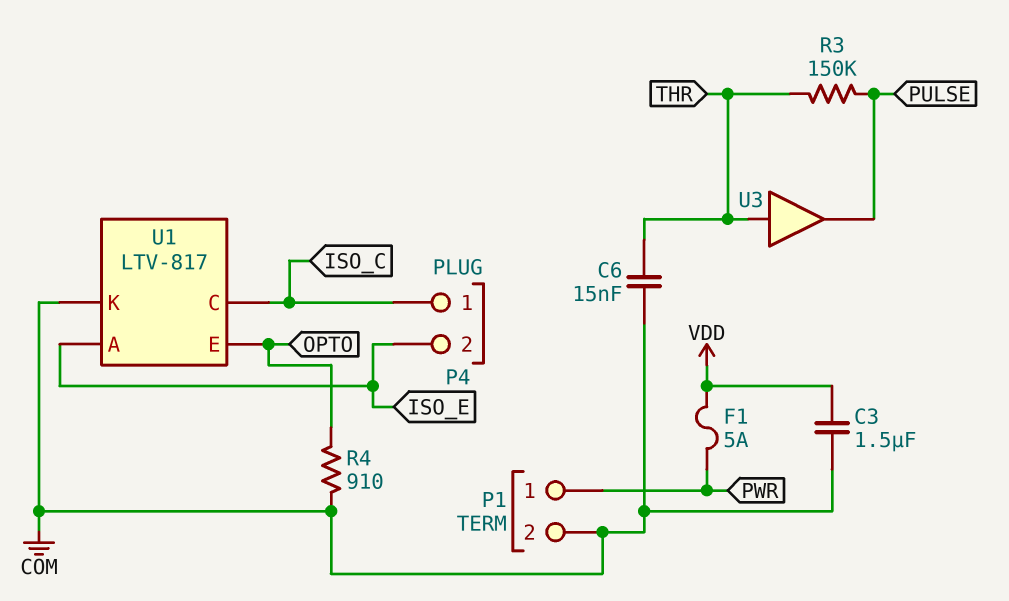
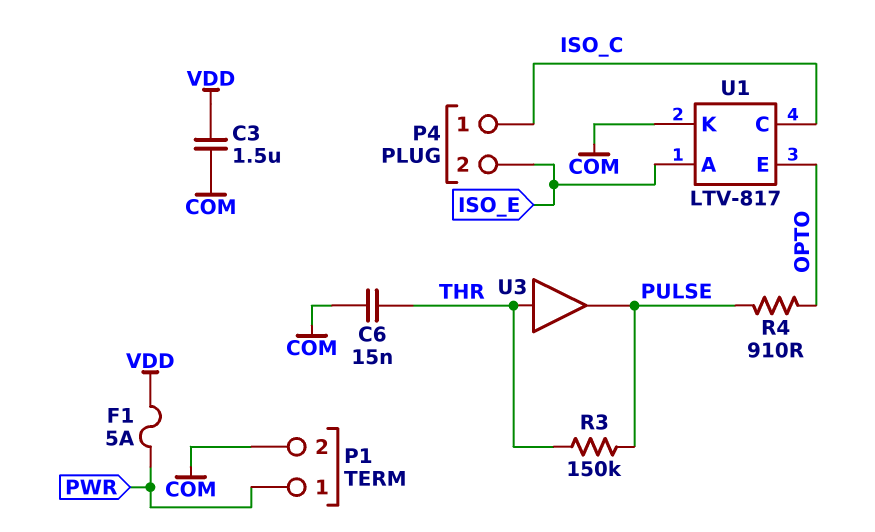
R4: 910 (COM, OPTO) -> 910 (OPTO, PULSE)

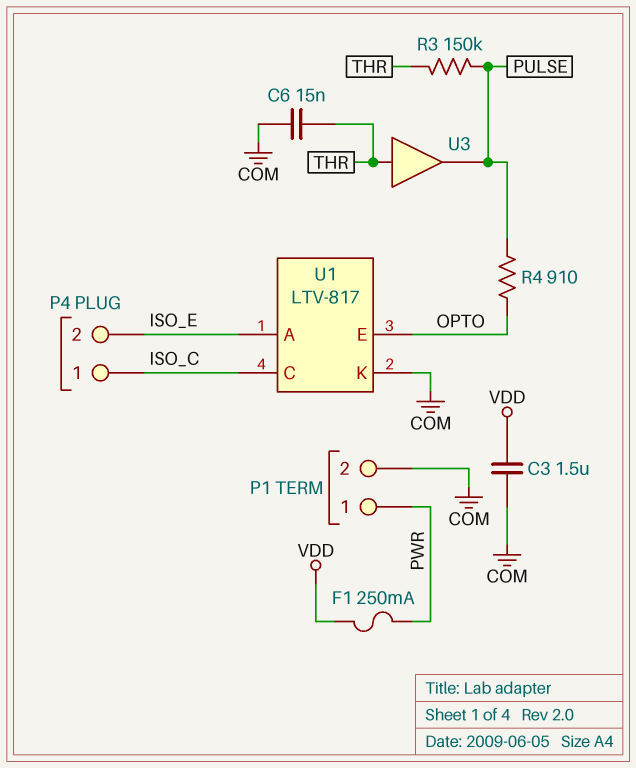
F1: 5A (PWR, VDD) -> 250mA (PWR, VDD)

